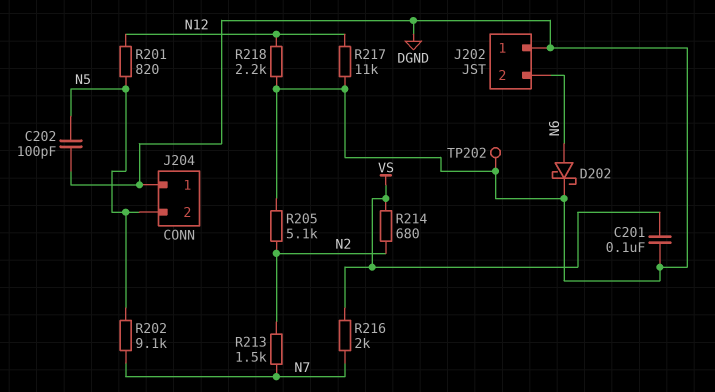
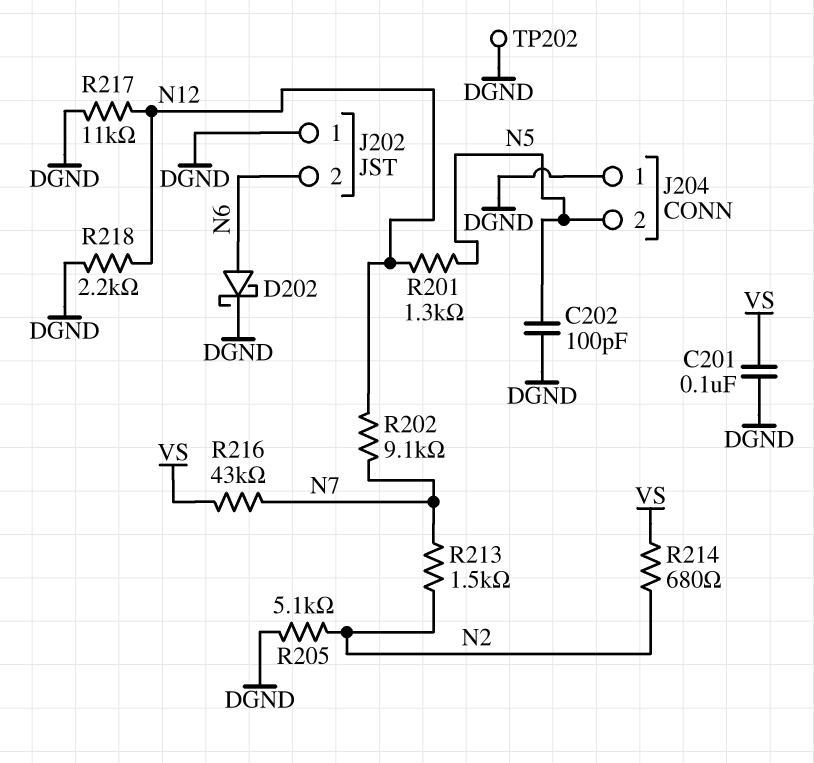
R201: 820 (N5, N12) -> 1.3k (N5, N12)
R202: 9.1k (N5, N7) -> 9.1k (N7, N12)
R216: 2k (N7, VS) -> 43k (N7, VS)

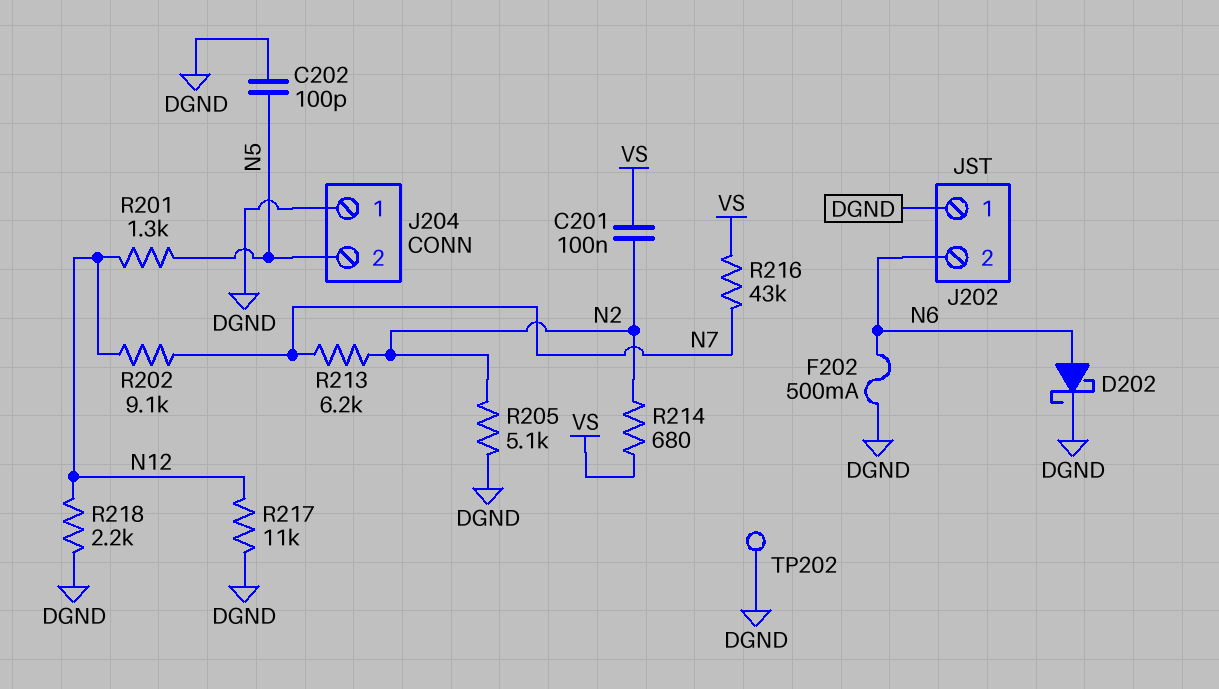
C201: 100nF (DGND, VS) -> 100nF (N2, VS)
F202: none -> 500mA (DGND, N6)
R213: 1.5k (N2, N7) -> 6.2k (N2, N7)

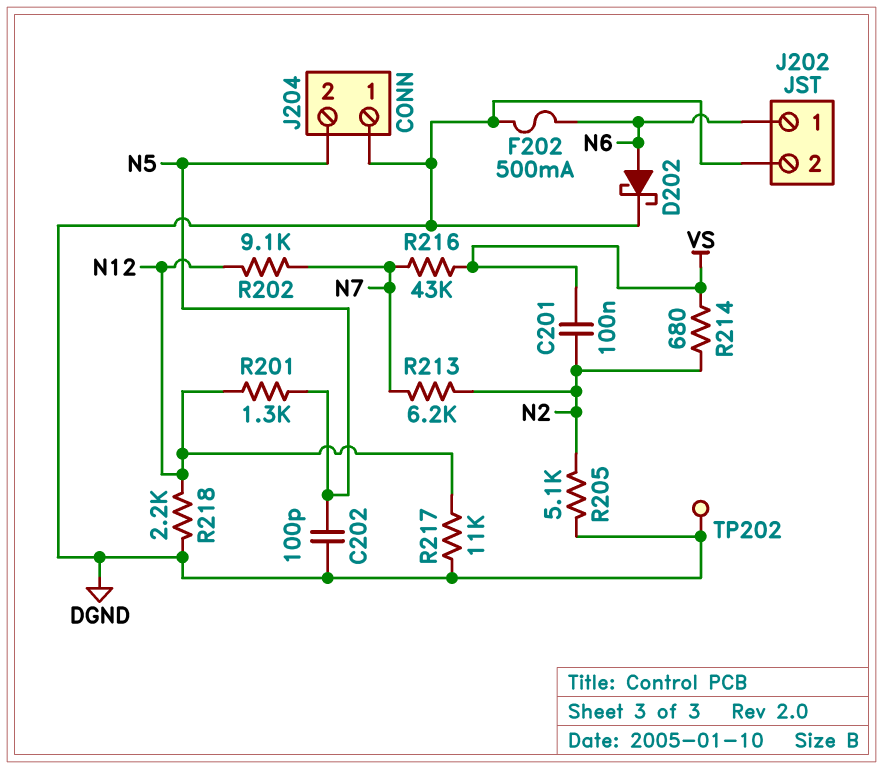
J202 pin 1: DGND -> N6
J202 pin 2: N6 -> DGND

